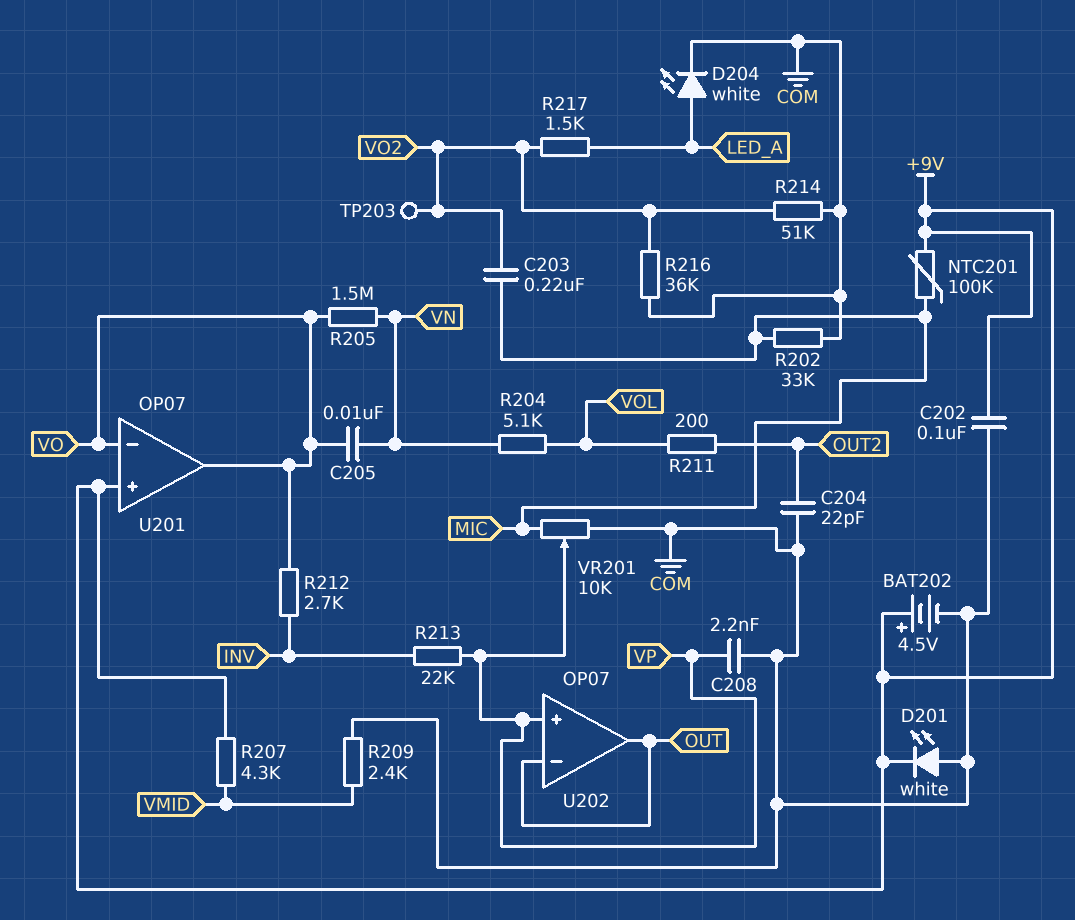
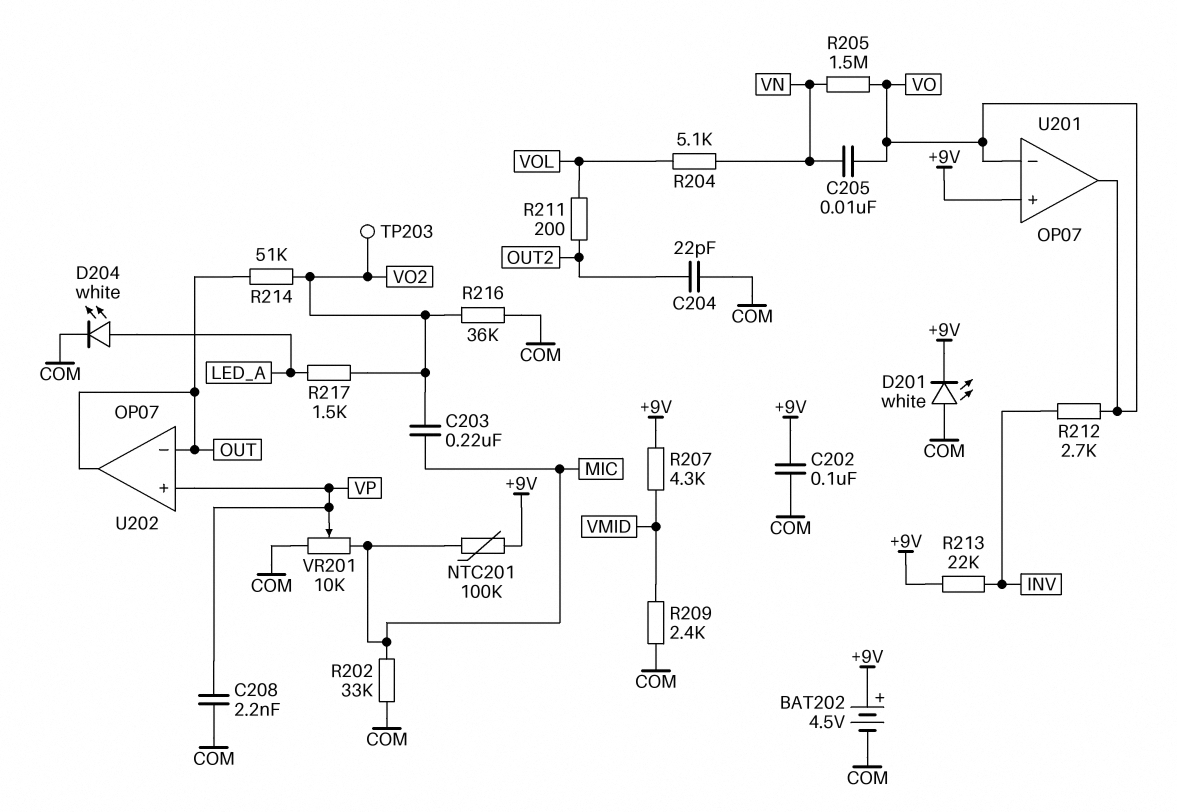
R213: 22k (INV, VP) -> 22k (+9V, INV)
R214: 51k (COM, VO2) -> 51k (OUT, VO2)

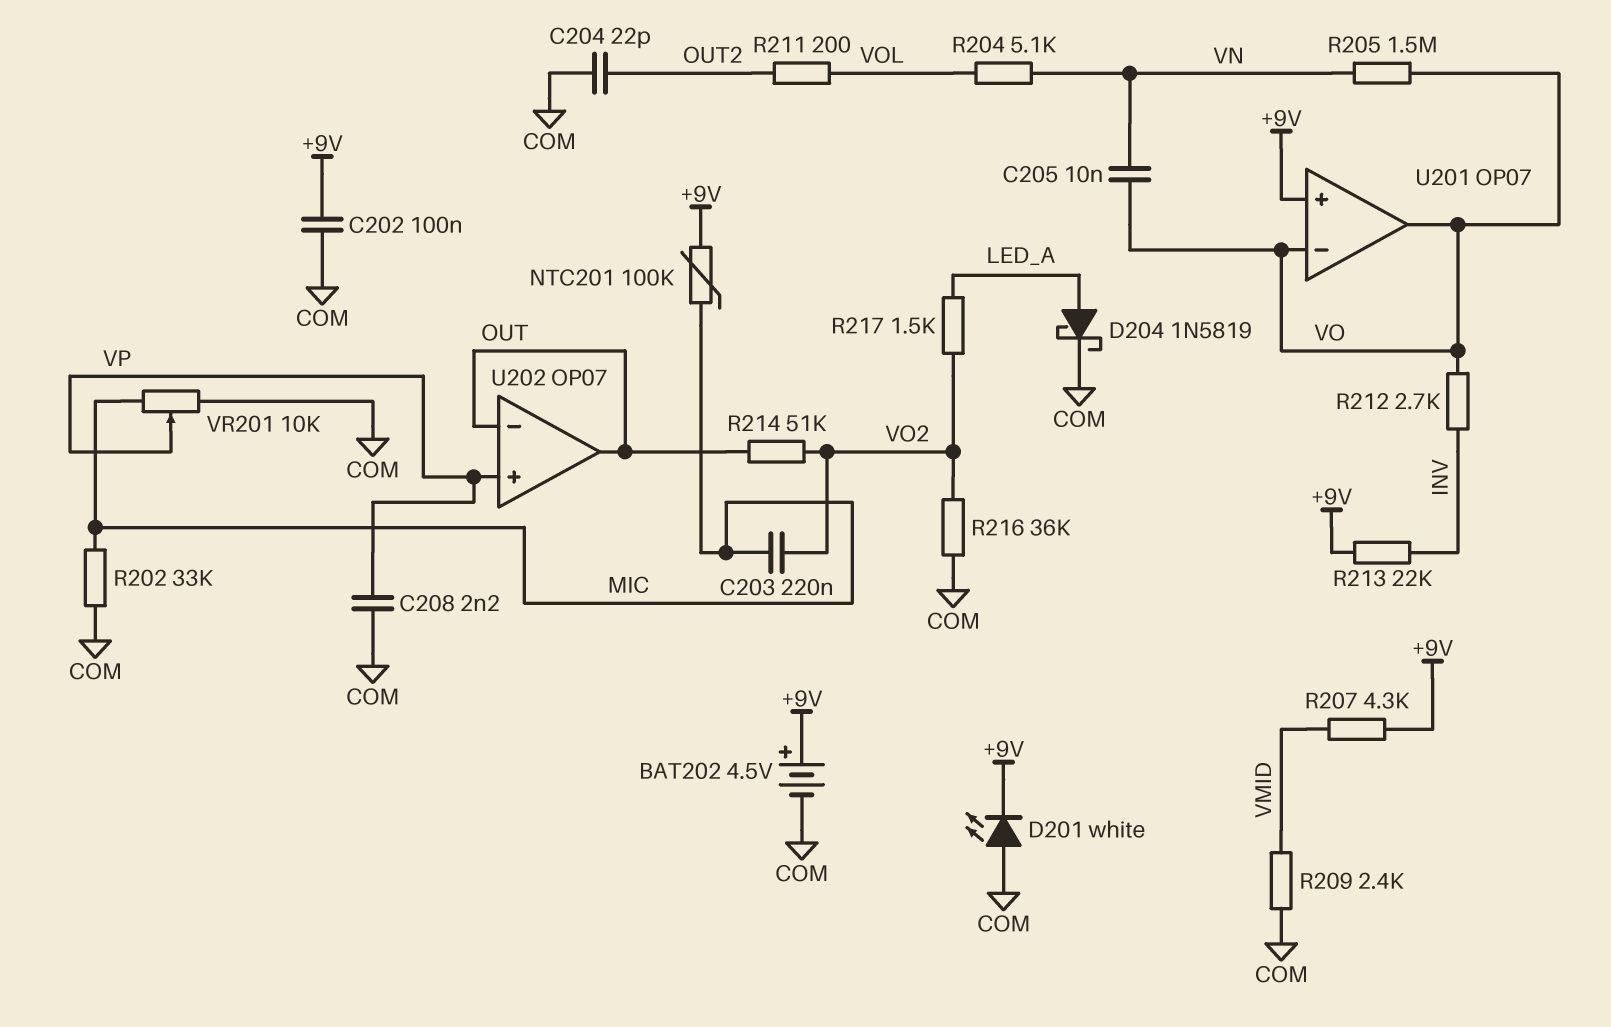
D204: LED white (A LED_A, K COM) -> schottky 1N5819 (A LED_A, K COM)
TP203: test point (VO2) -> none

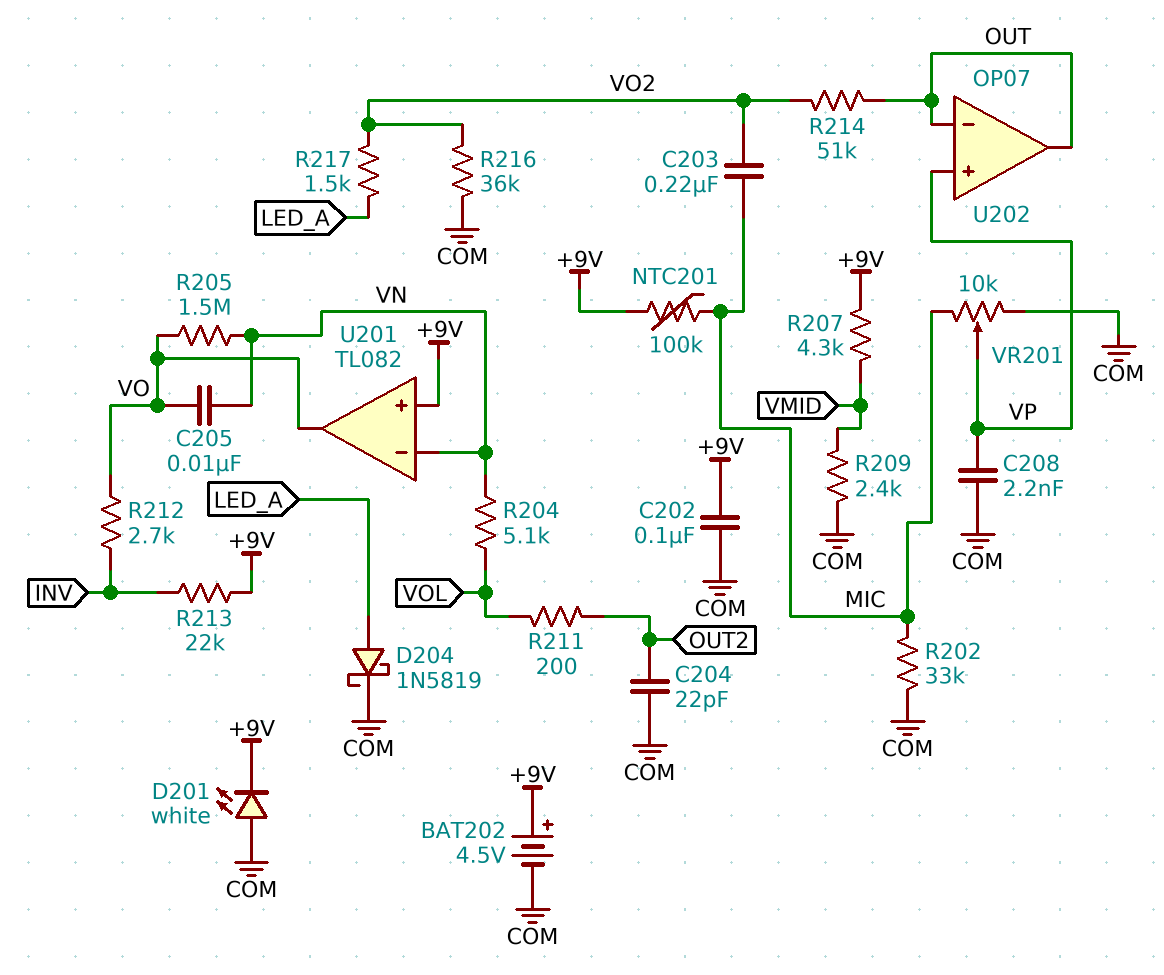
U201: OP07 -> TL082
U201 pin in-: VO -> VN

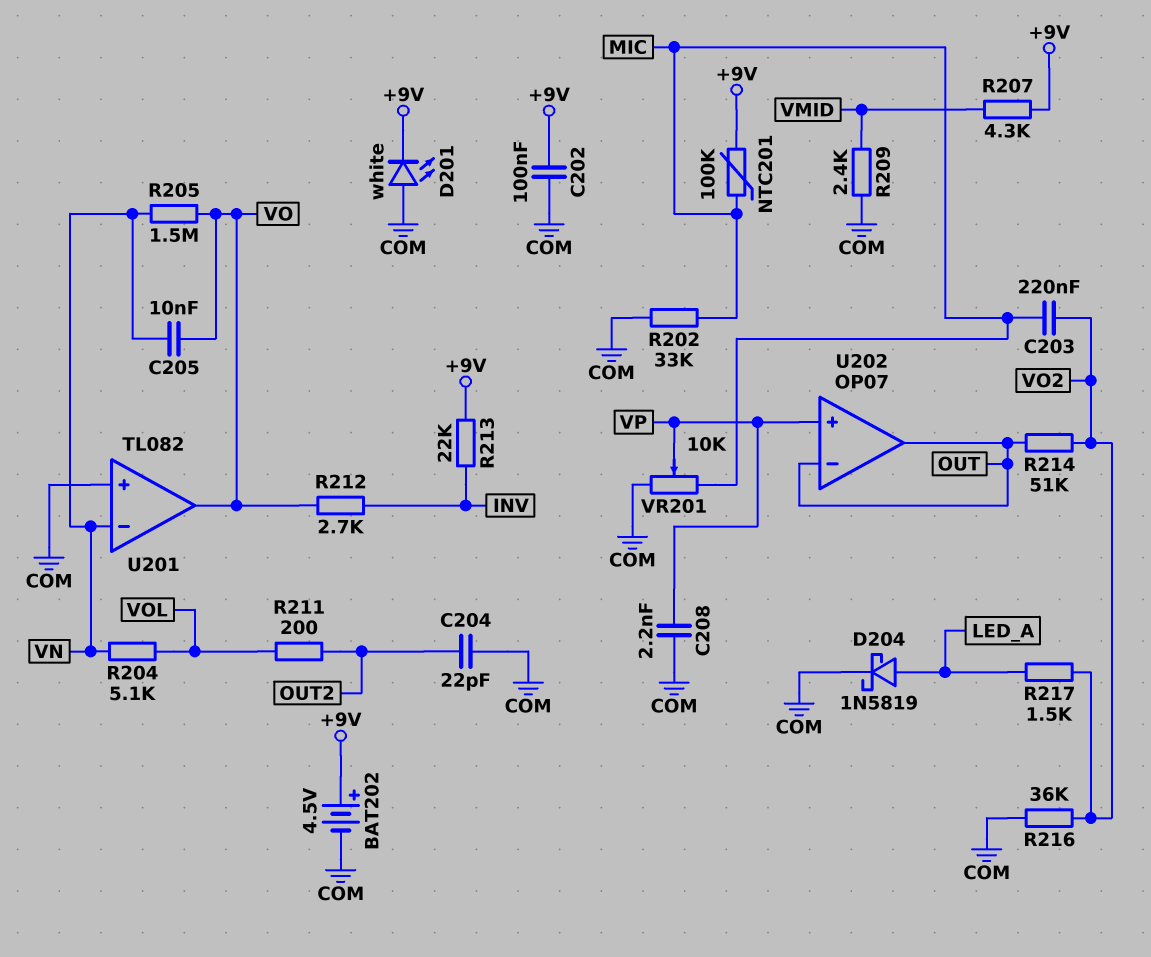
U201 pin in+: +9V -> COM

